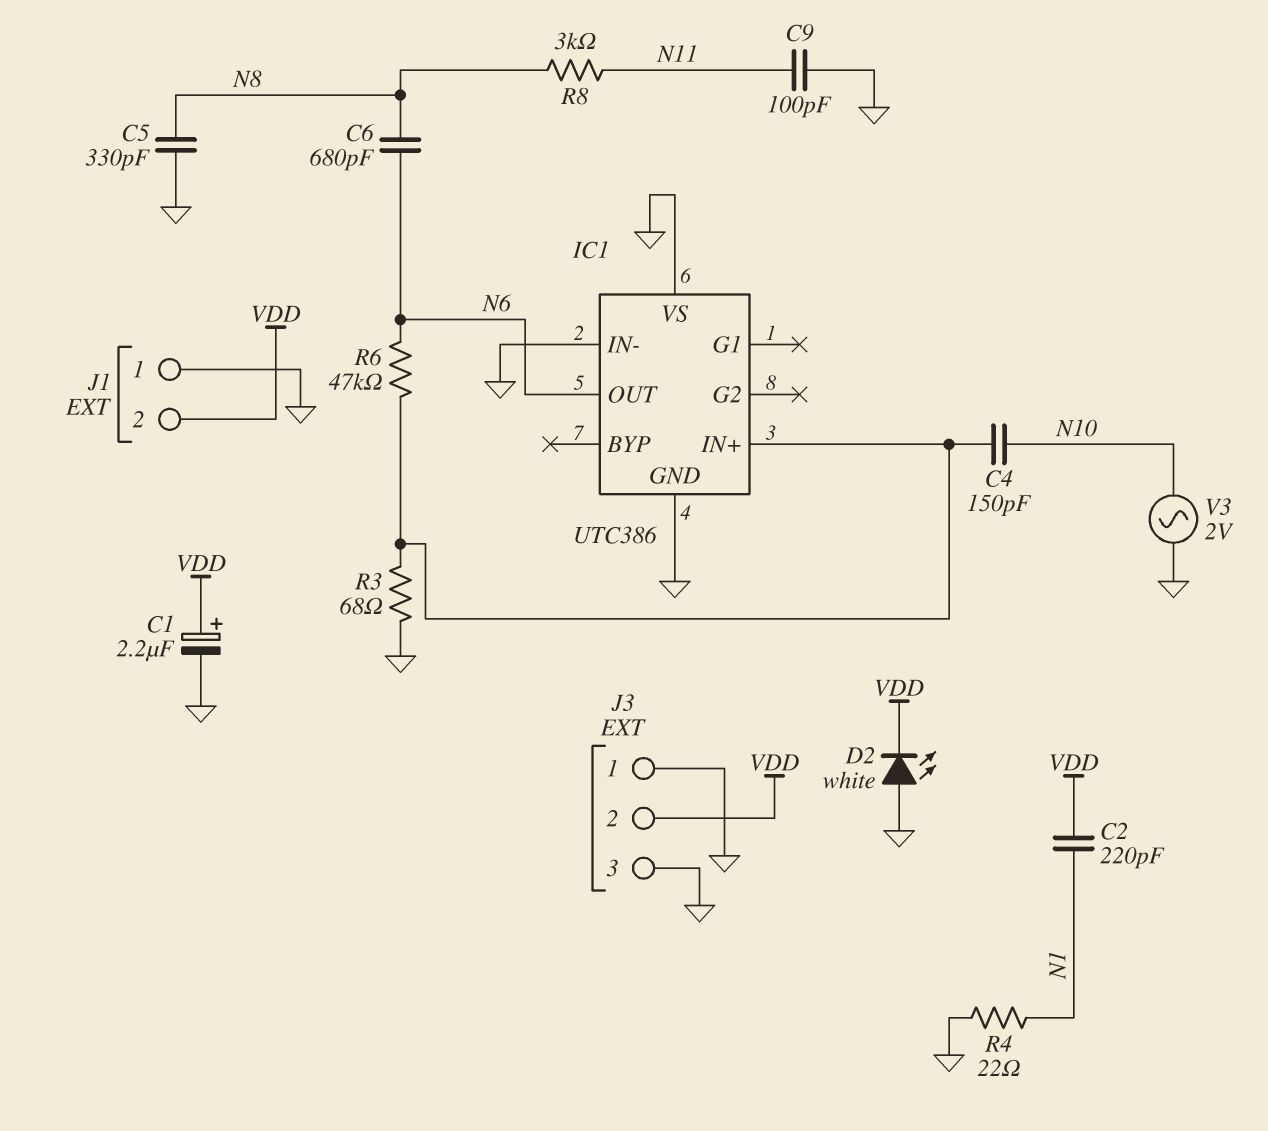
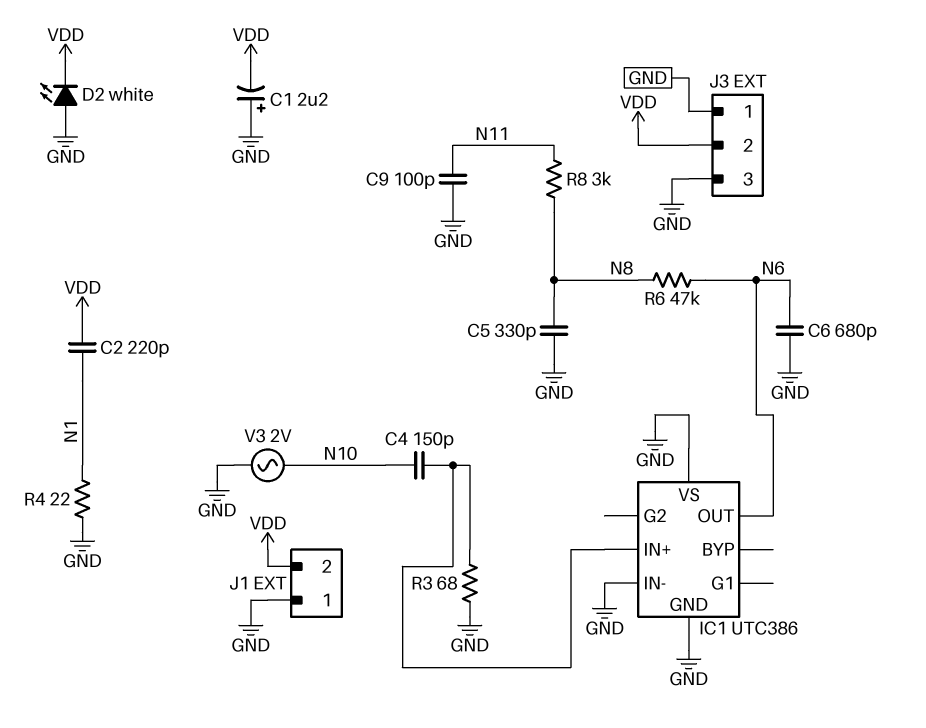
C1: 2.2uF (plus VDD, minus GND) -> 2.2uF (plus GND, minus VDD)
C6: 680pF (N6, N8) -> 680pF (GND, N6)
R6: 47k (IC1/IN+, N6) -> 47k (N6, N8)

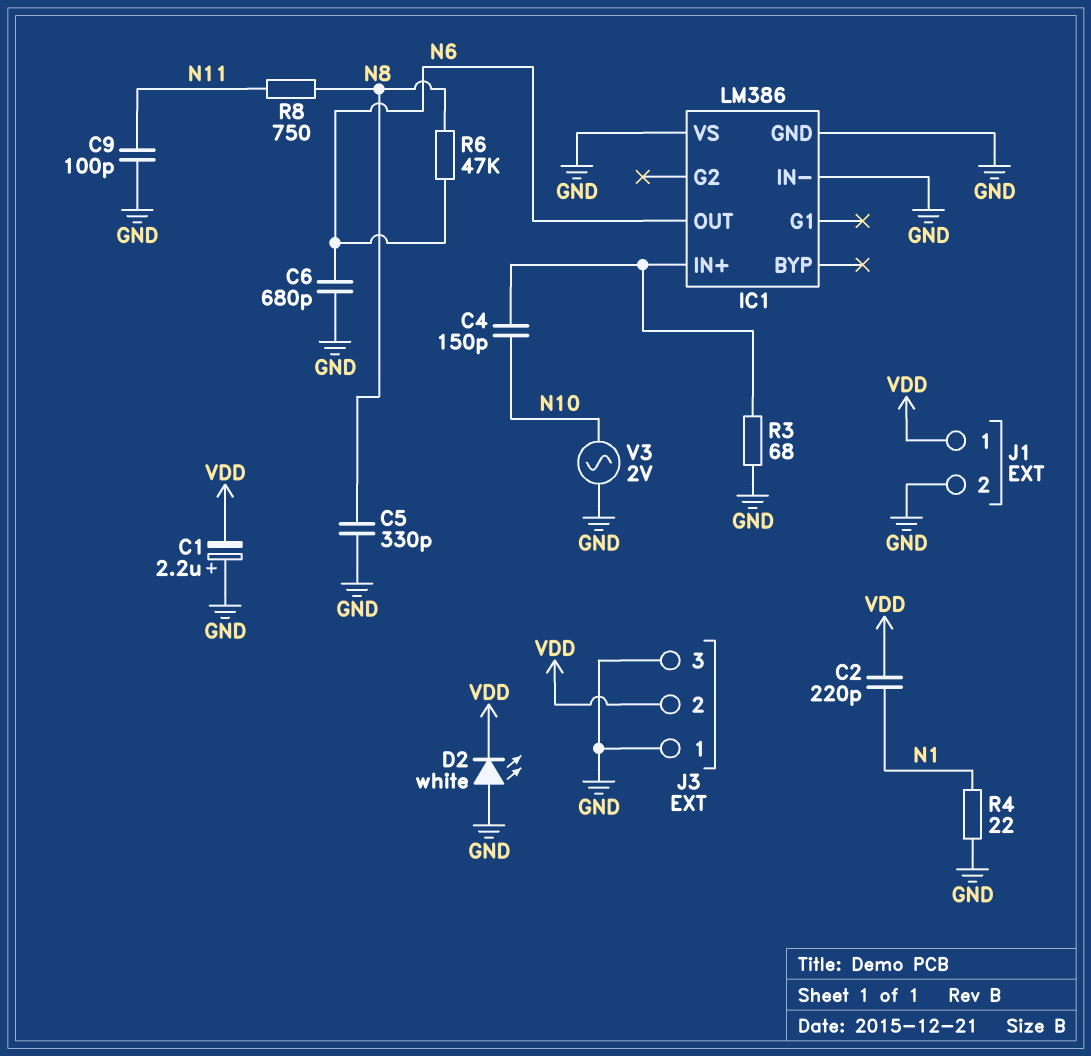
IC1: UTC386 -> LM386
J1 pin 1: GND -> VDD
J1 pin 2: VDD -> GND
R8: 3k (N8, N11) -> 750 (N8, N11)

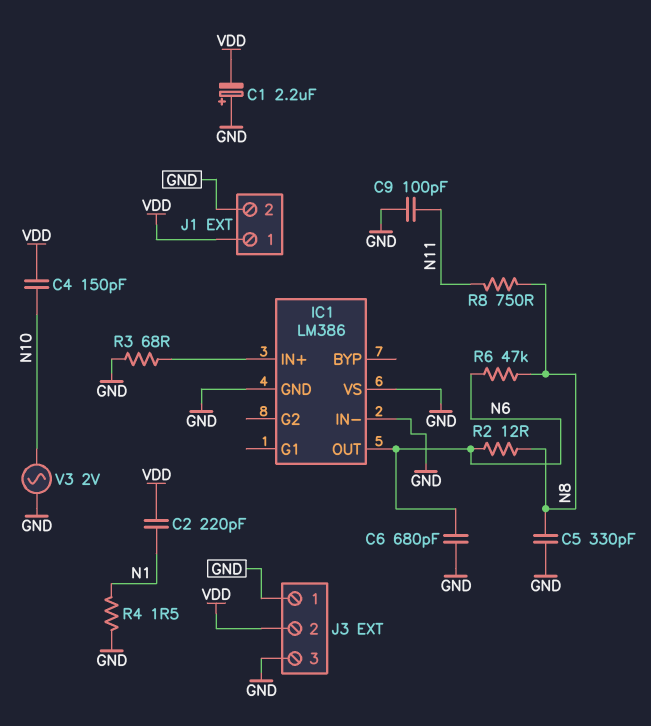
C4: 150pF (IC1/IN+, N10) -> 150pF (N10, VDD)
D2: LED white (A GND, K VDD) -> none
R2: none -> 12 (N6, N8)
R4: 22 (GND, N1) -> 1.5 (GND, N1)

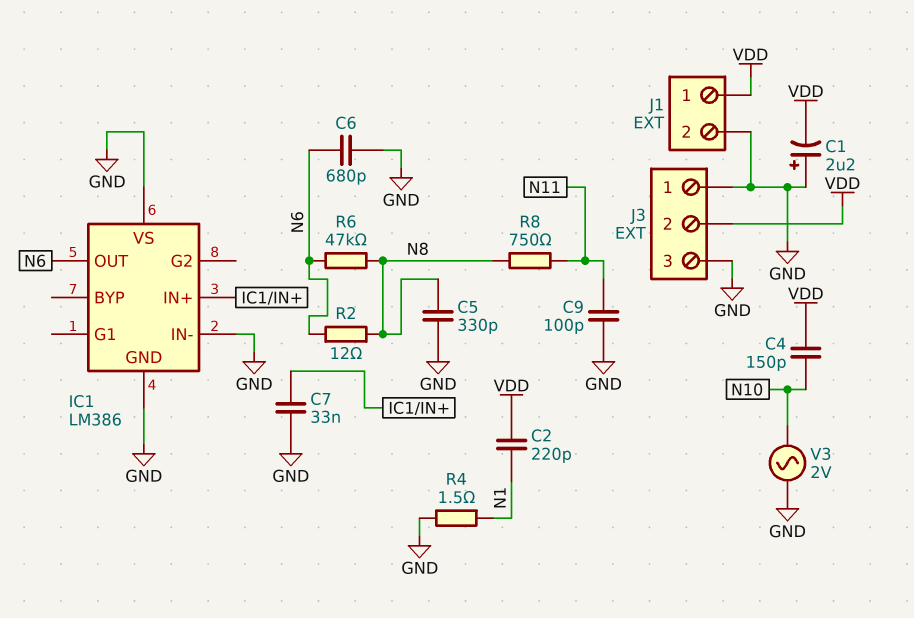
C7: none -> 33nF (GND, IC1/IN+)
R3: 68 (GND, IC1/IN+) -> none

